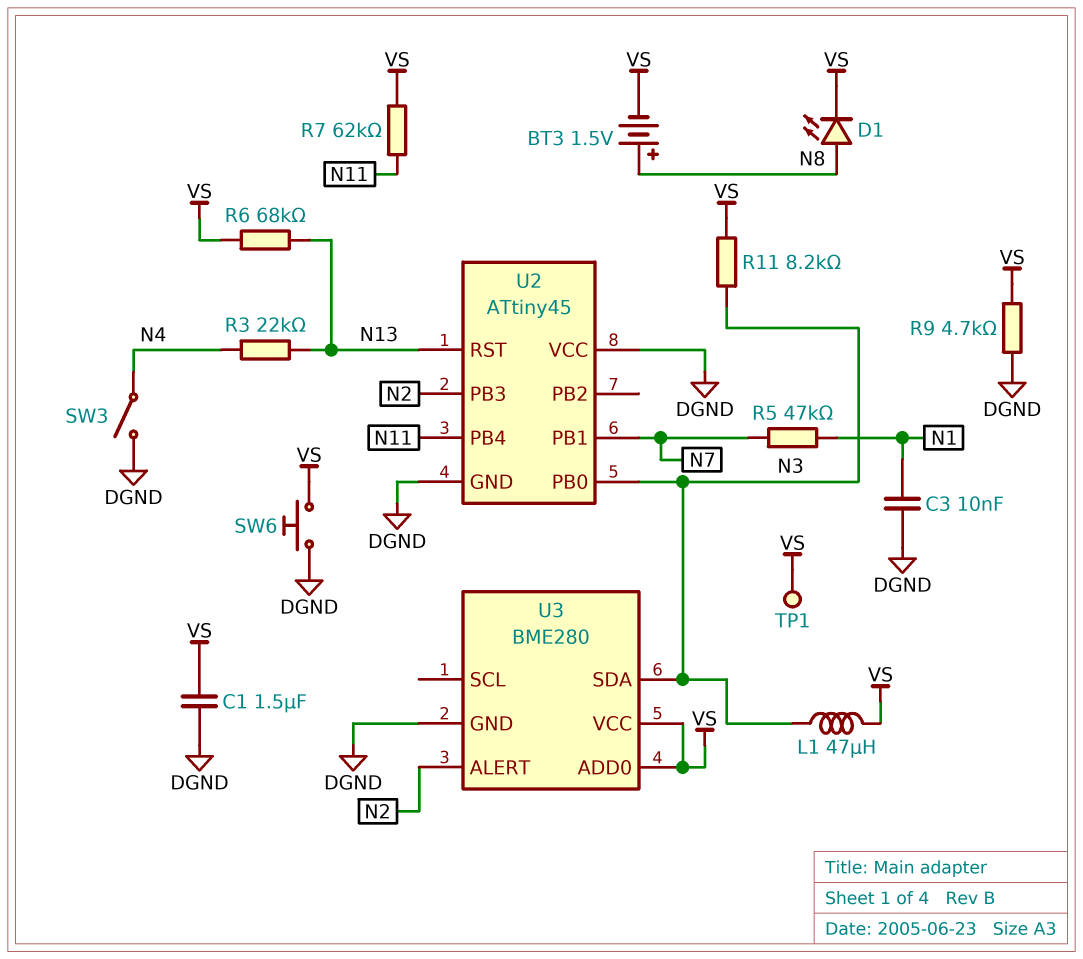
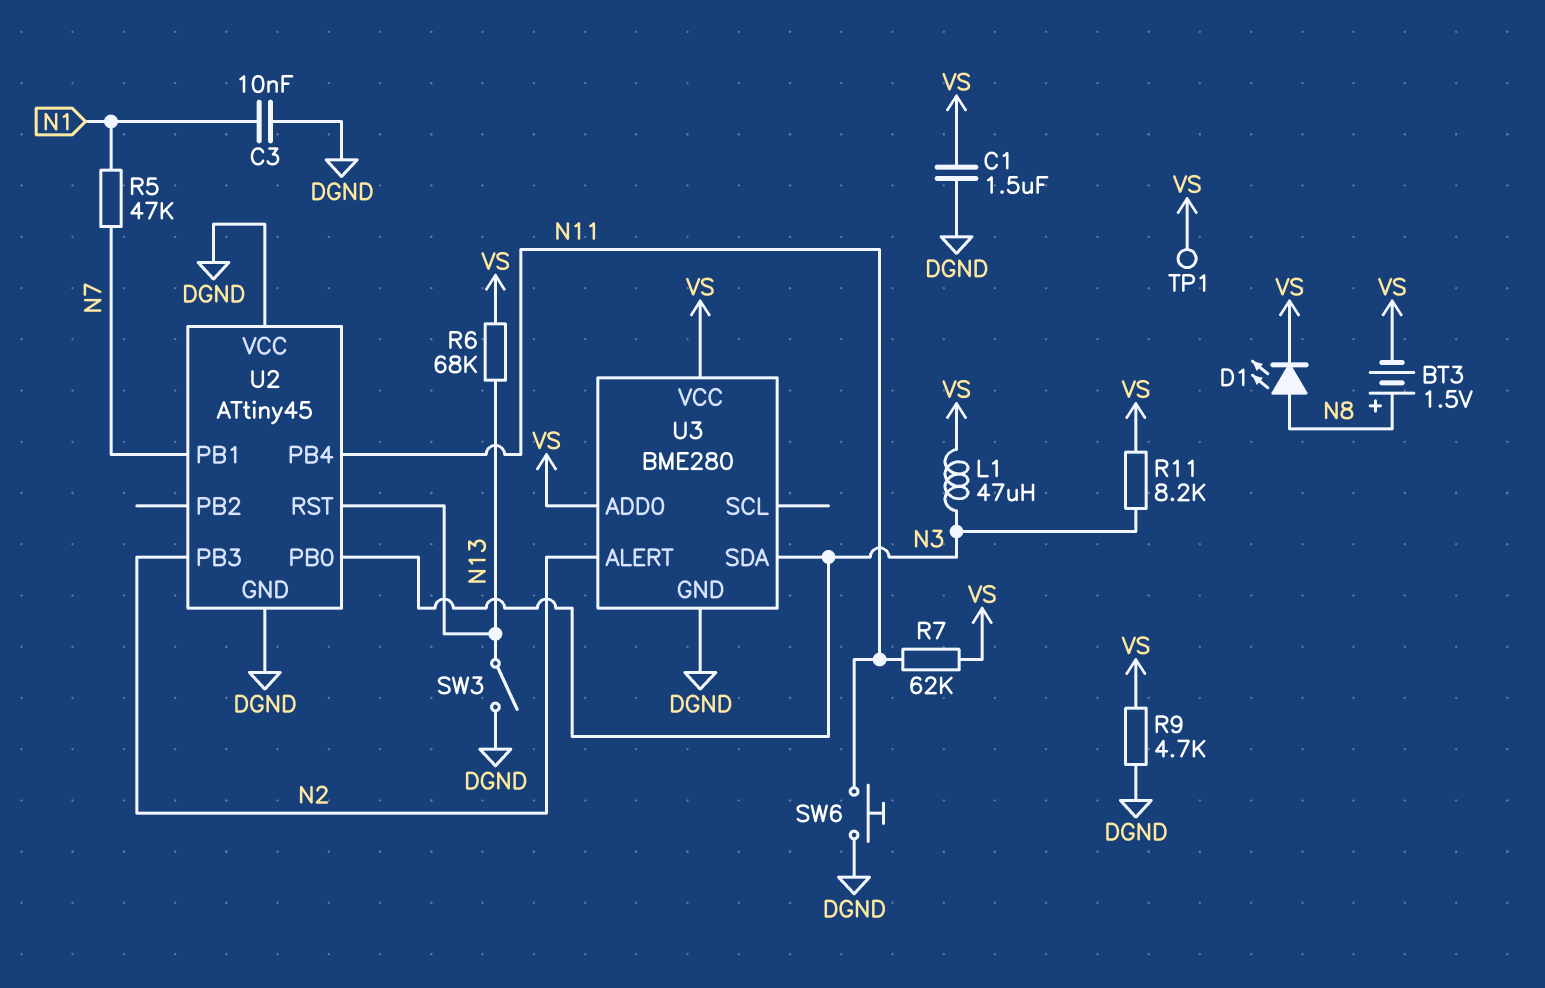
R3: 22k (N4, N13) -> none
SW3: switch (DGND, N4) -> switch (DGND, N13)
SW6: button (DGND, VS) -> button (DGND, N11)

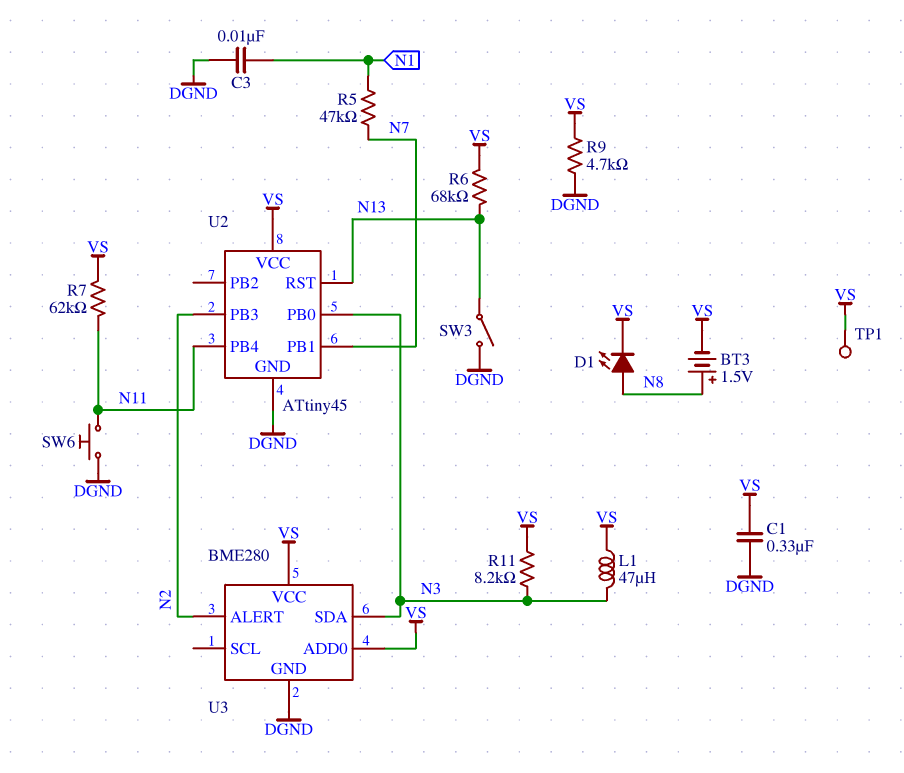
C1: 1.5uF (DGND, VS) -> 330nF (DGND, VS)
U2 pin VCC: DGND -> VS

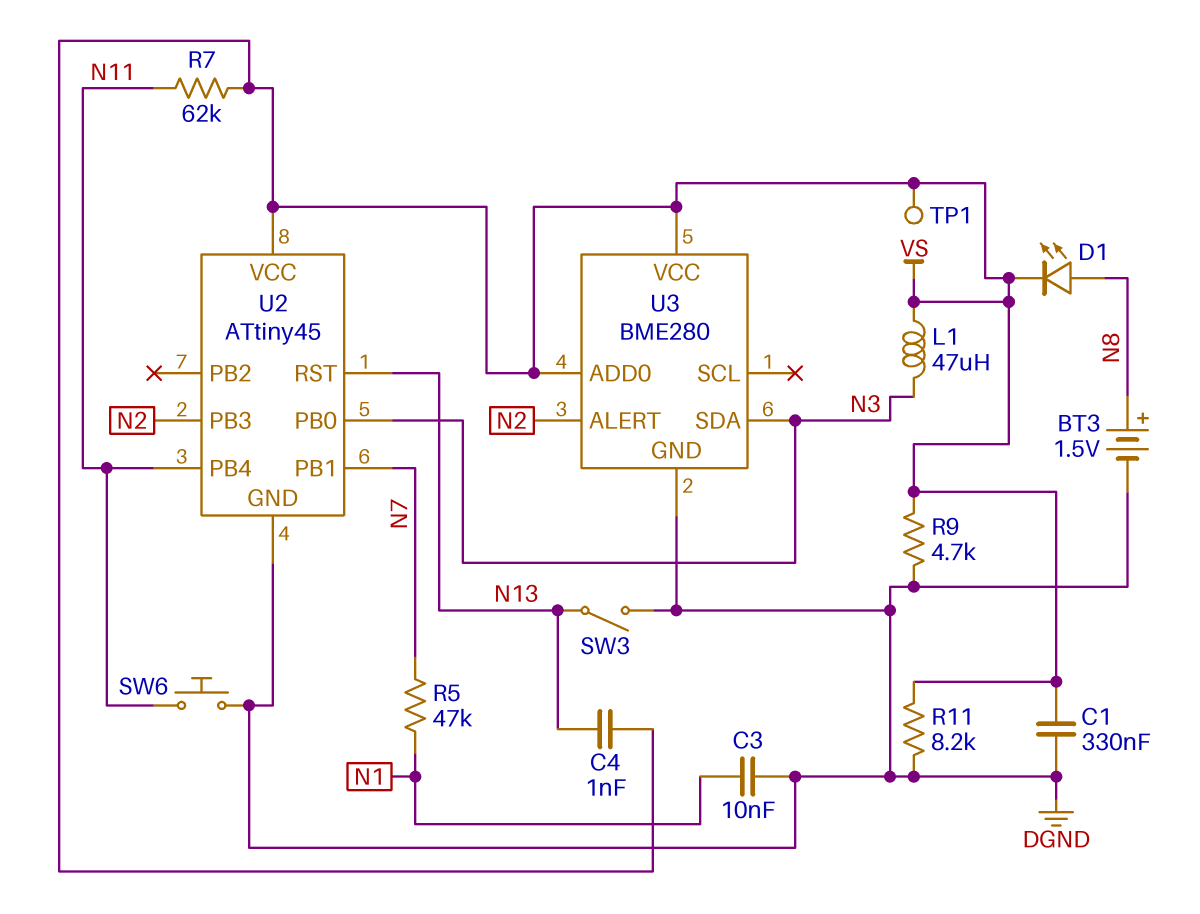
BT3: 1.5V (plus N8, minus VS) -> 1.5V (plus N8, minus DGND)
C4: none -> 1nF (N13, VS)
R6: 68k (N13, VS) -> none
R11: 8.2k (N3, VS) -> 8.2k (DGND, VS)

